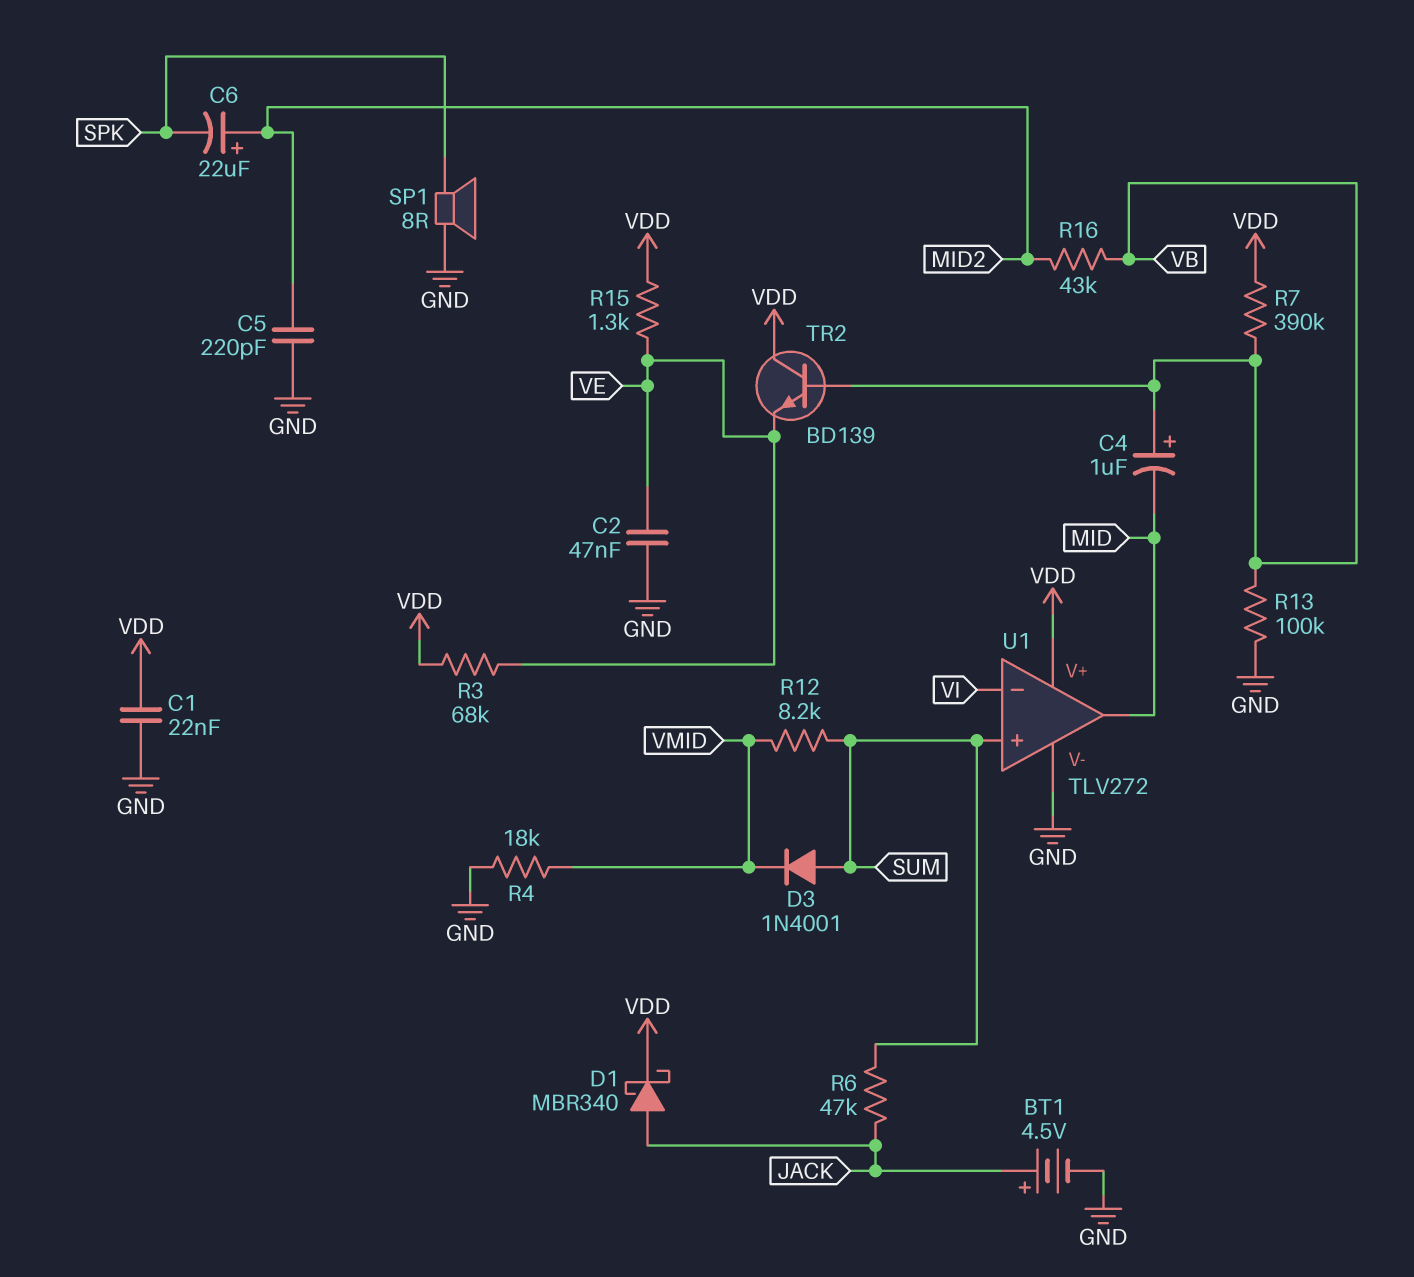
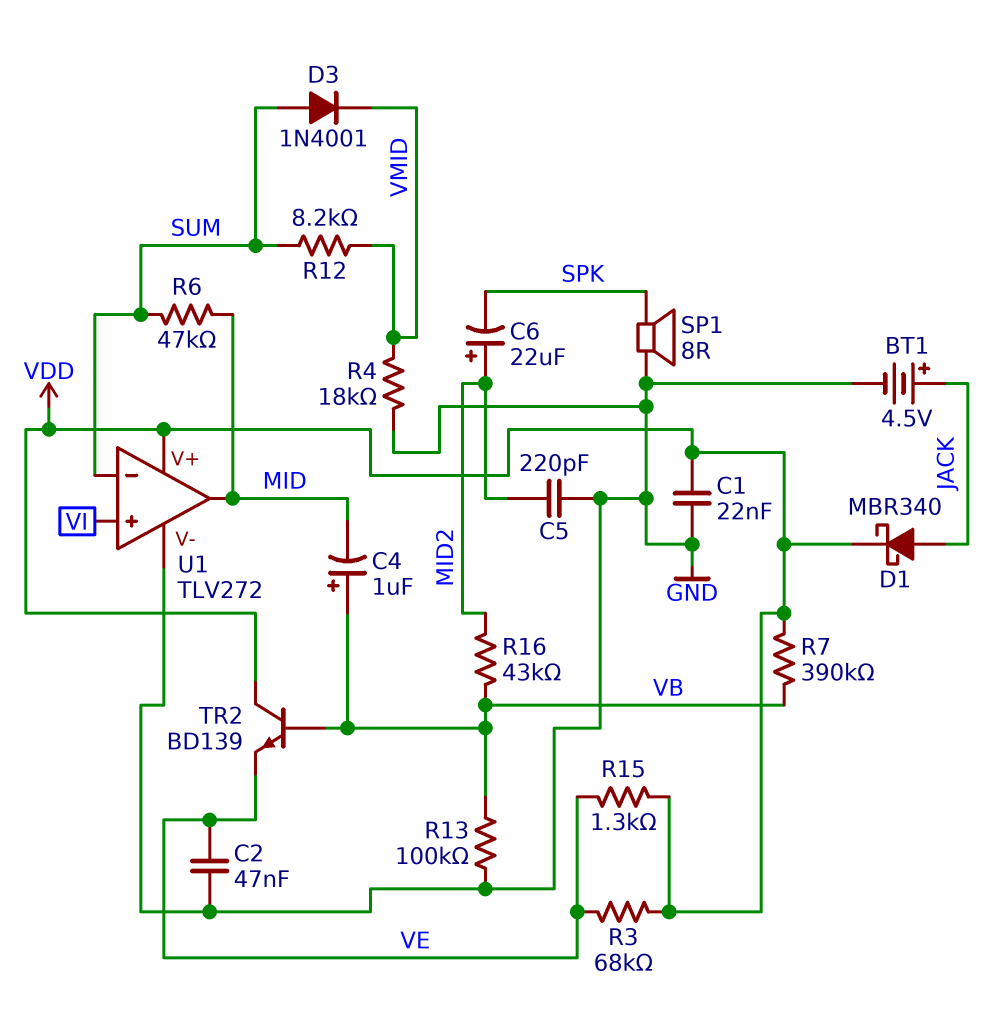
R6: 47k (JACK, SUM) -> 47k (MID, SUM)
U1 pin in+: SUM -> VI
U1 pin in-: VI -> SUM

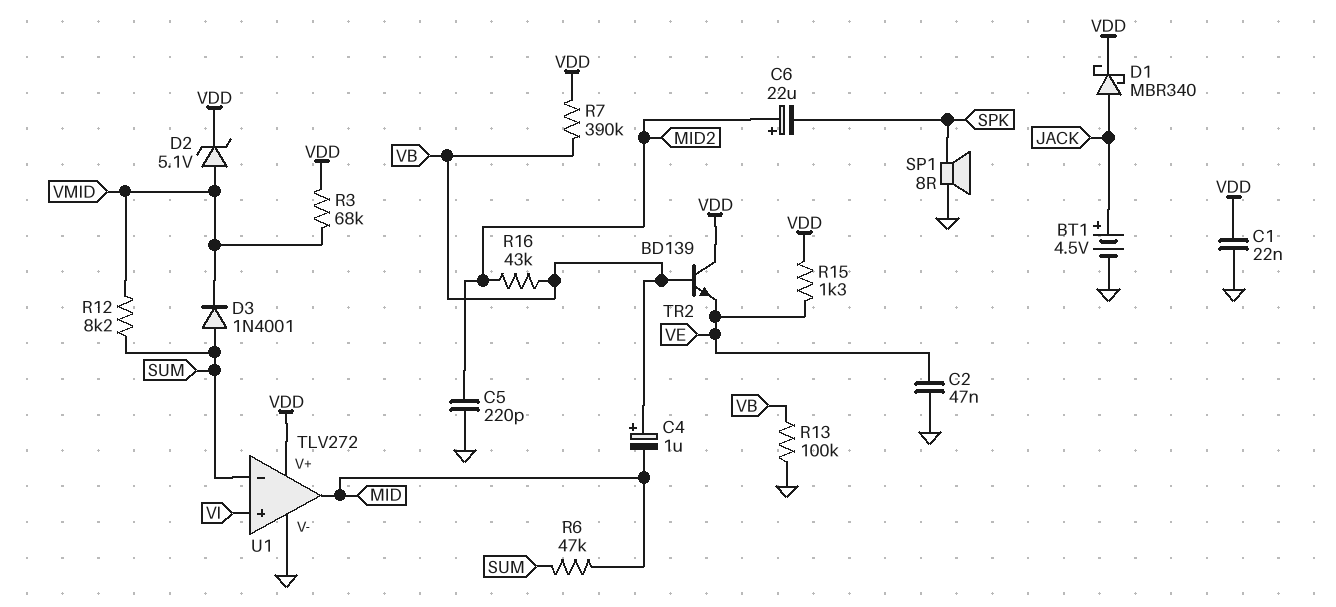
D2: none -> zener 5.1V (A VMID, K VDD)
R3: 68k (VDD, VE) -> 68k (VDD, VMID)
R4: 18k (GND, VMID) -> none

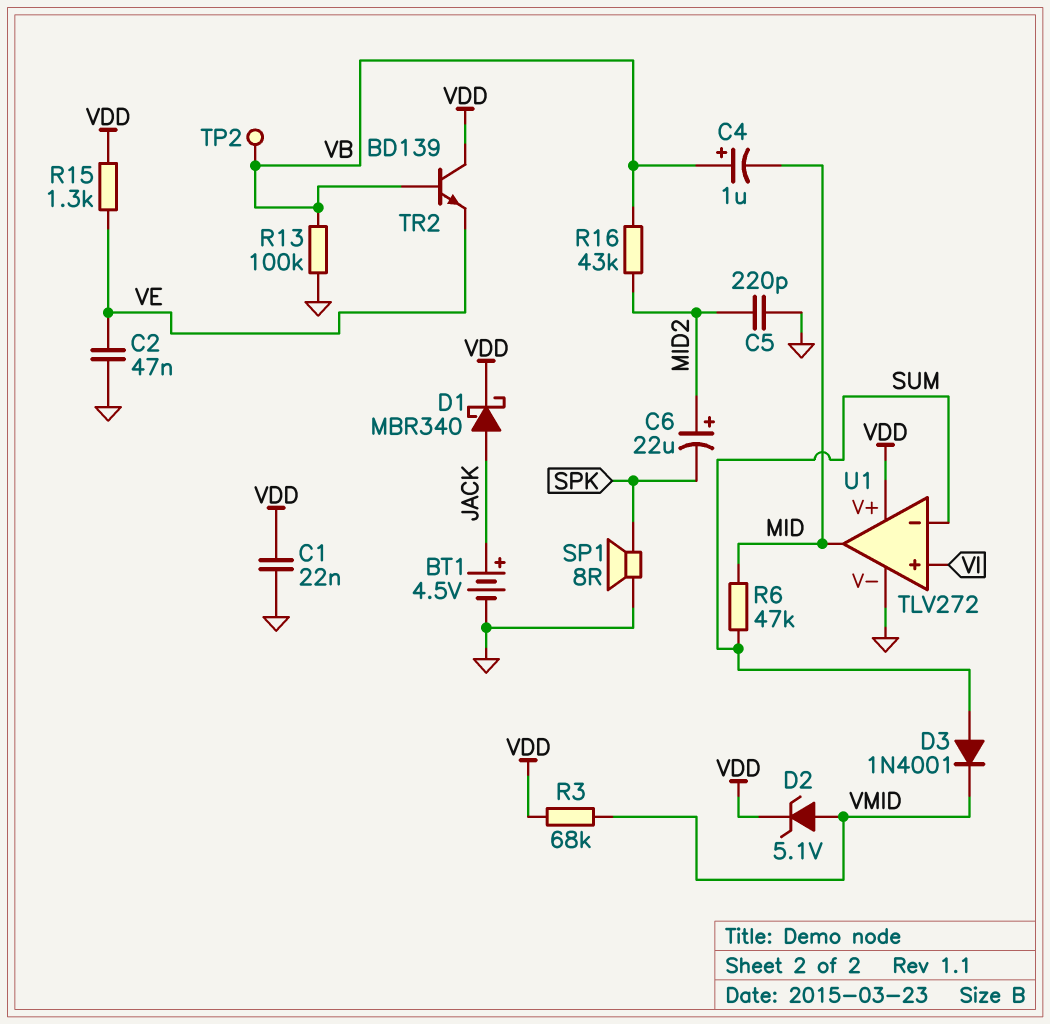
R7: 390k (VB, VDD) -> none
R12: 8.2k (SUM, VMID) -> none
TP2: none -> test point (VB)

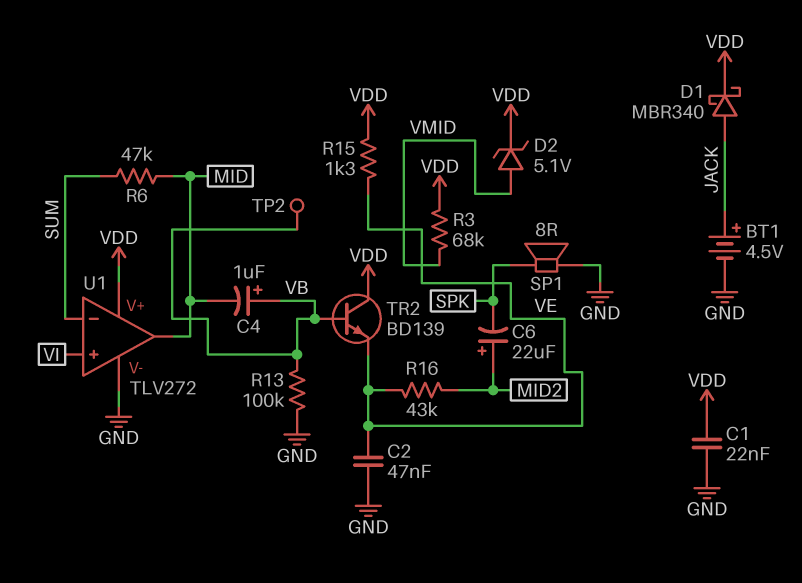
C5: 220pF (GND, MID2) -> none
D3: diode 1N4001 (A SUM, K VMID) -> none
R16: 43k (MID2, VB) -> 43k (MID2, VE)

